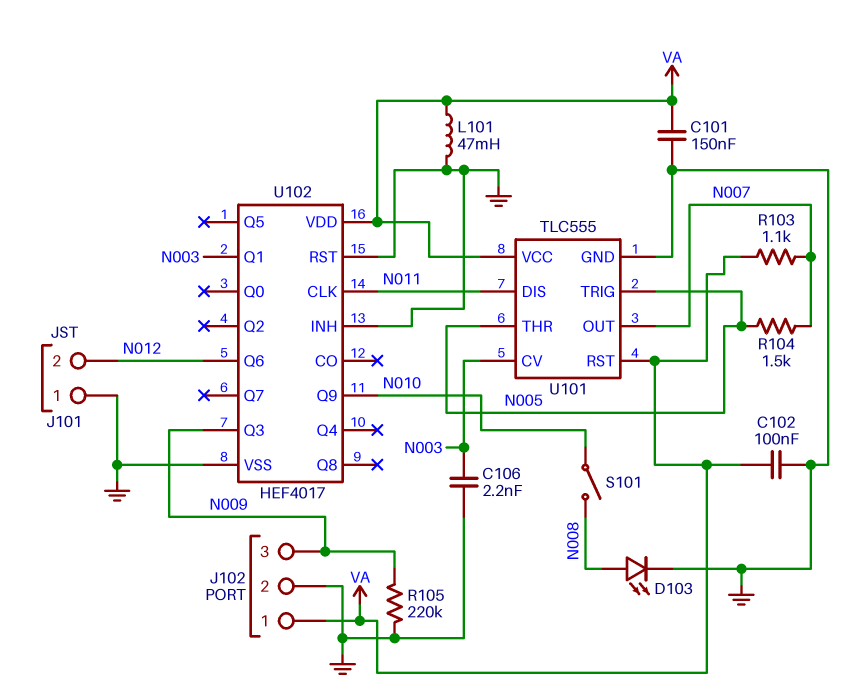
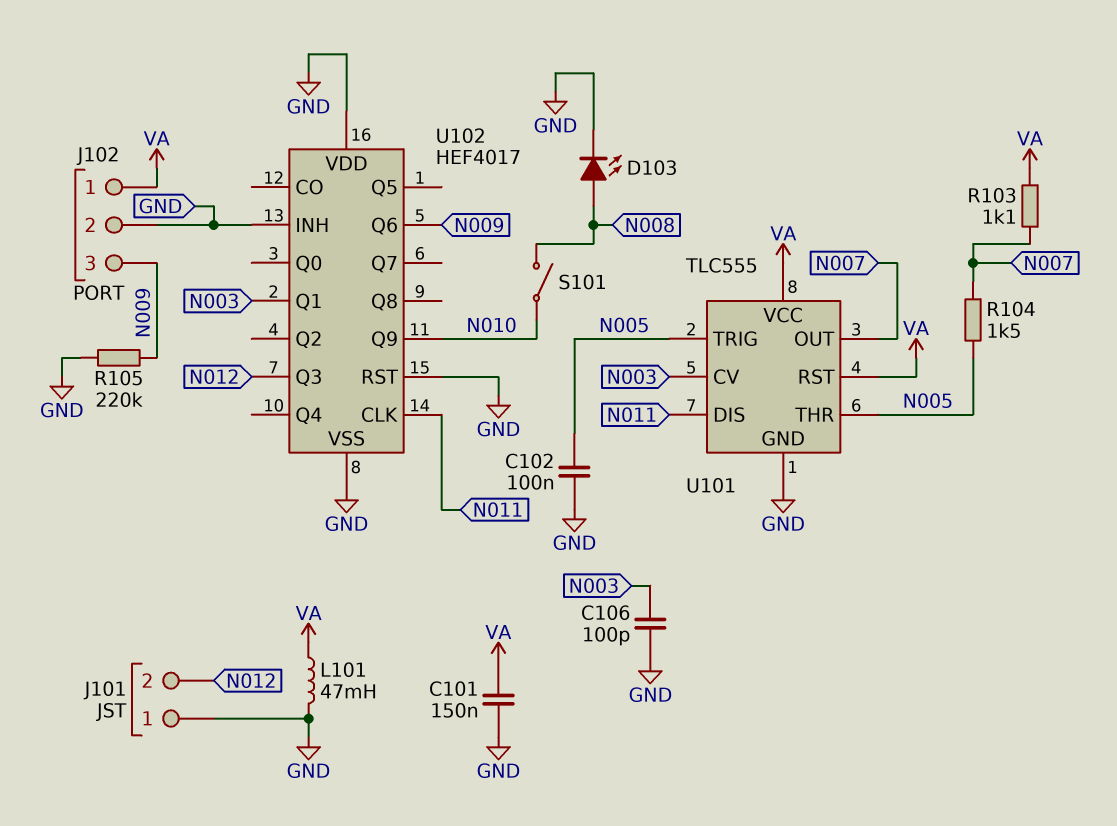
C102: 100nF (GND, VA) -> 100nF (GND, N005)
C106: 2.2nF (GND, N003) -> 100pF (GND, N003)
U102 pin Q3: N009 -> N012
U102 pin Q6: N012 -> N009
U102 pin VDD: VA -> GND

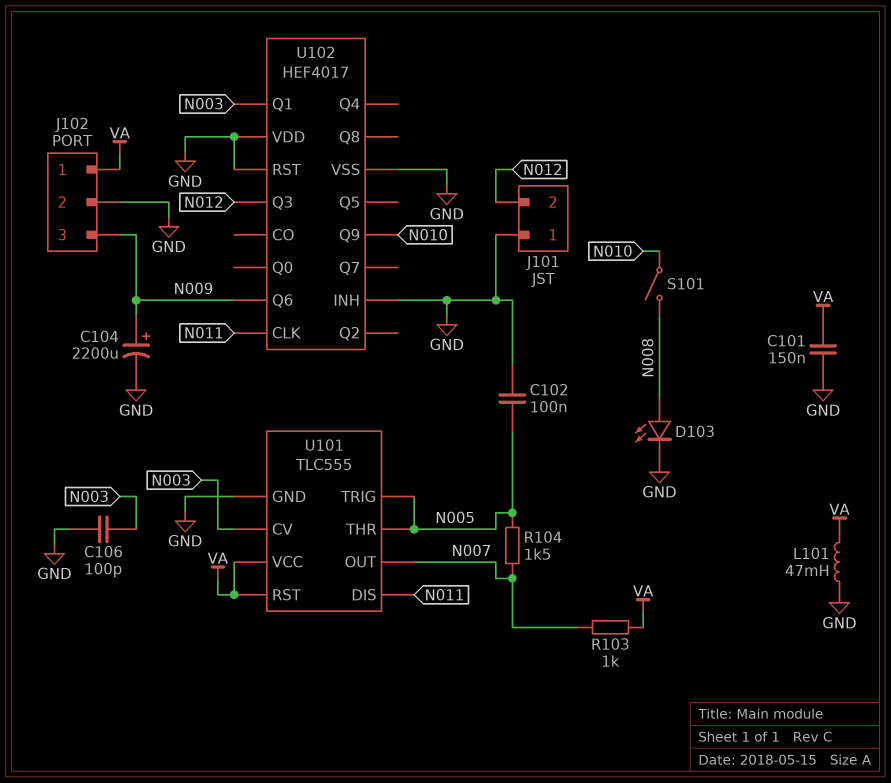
C104: none -> 2200uF (plus N009, minus GND)
R103: 1.1k (N007, VA) -> 1k (N007, VA)
R105: 220k (GND, N009) -> none

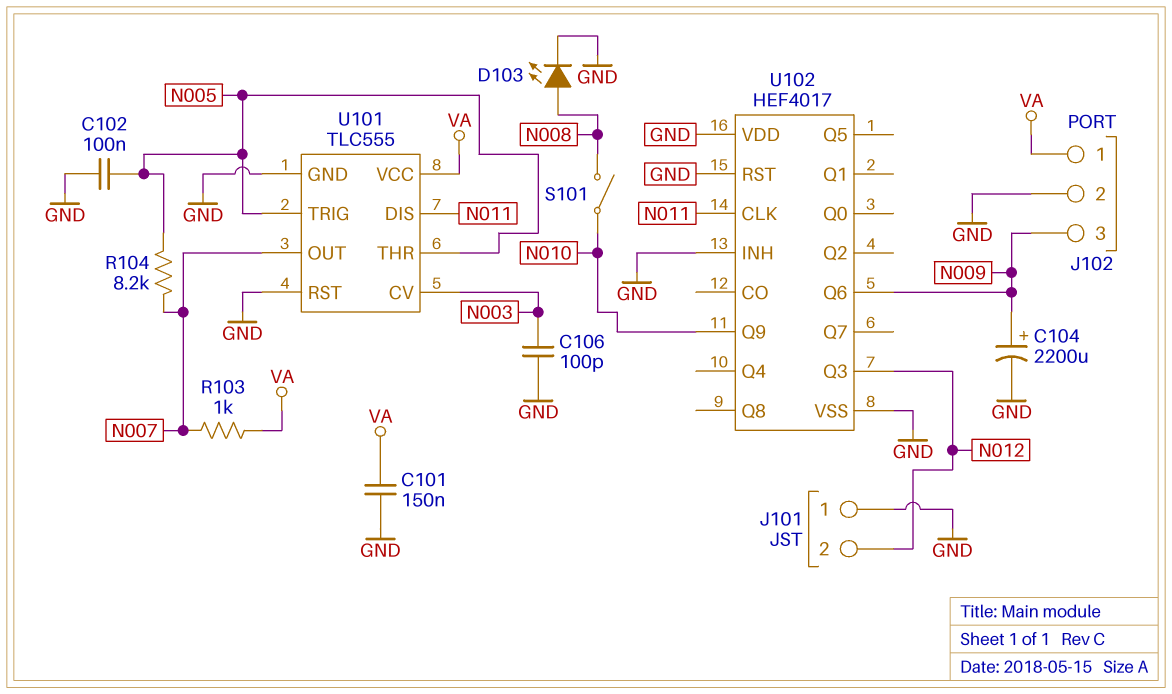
L101: 47mH (GND, VA) -> none
R104: 1.5k (N005, N007) -> 8.2k (N005, N007)
U101 pin RST: VA -> GND
U102 pin Q1: N003 -> none

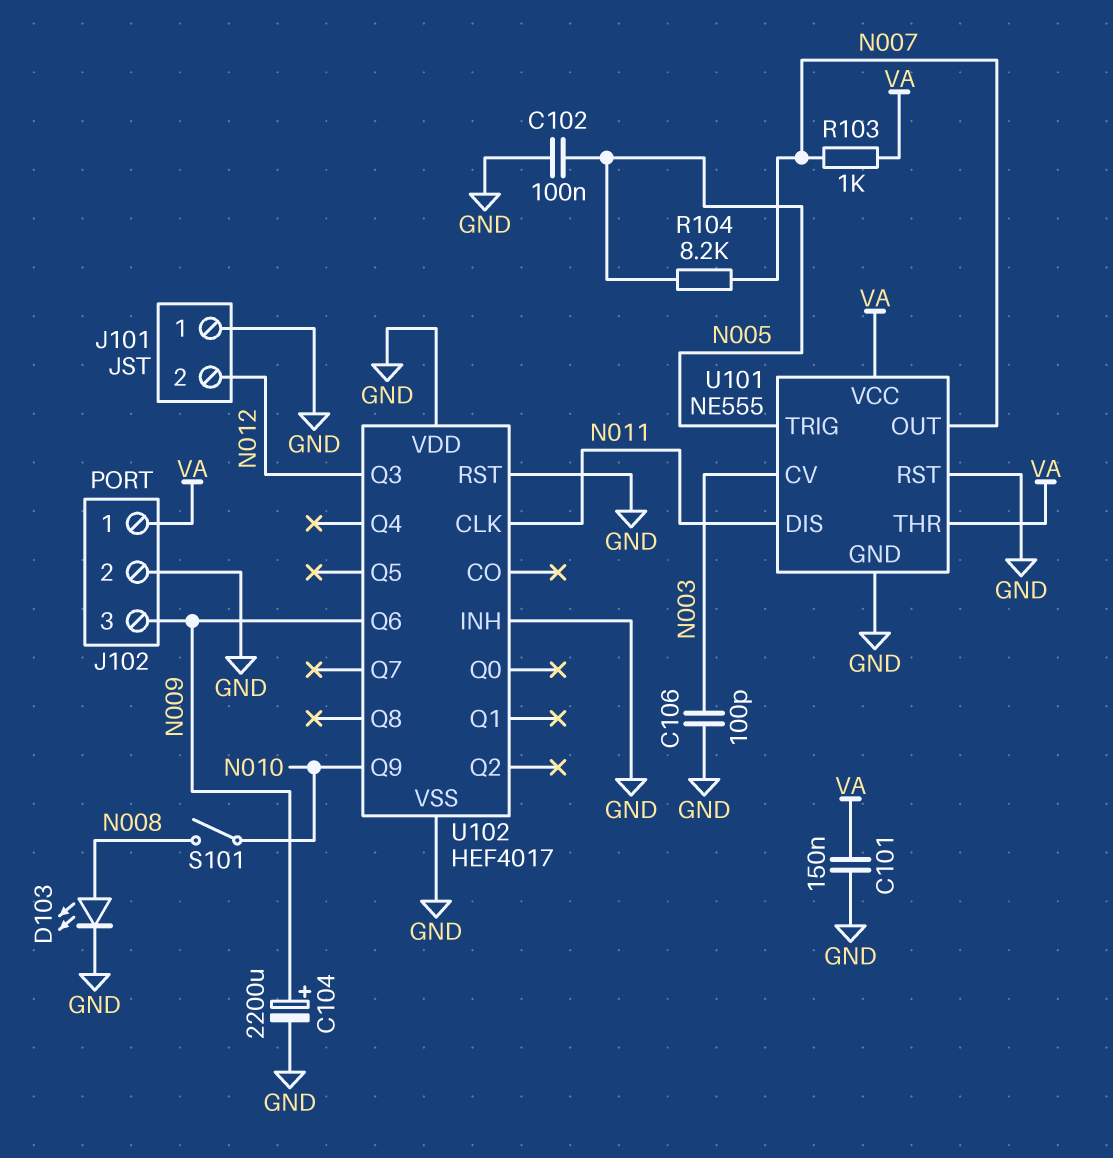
U101: TLC555 -> NE555
U101 pin THR: N005 -> VA

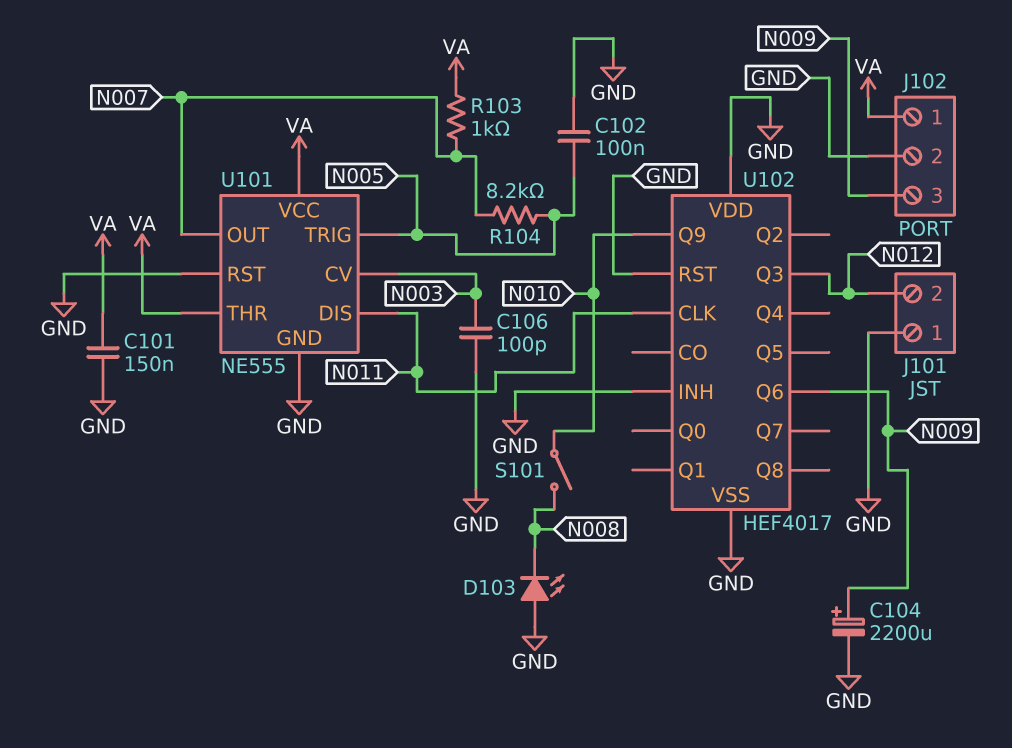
D103: LED (A N008, K GND) -> LED (A GND, K N008)

